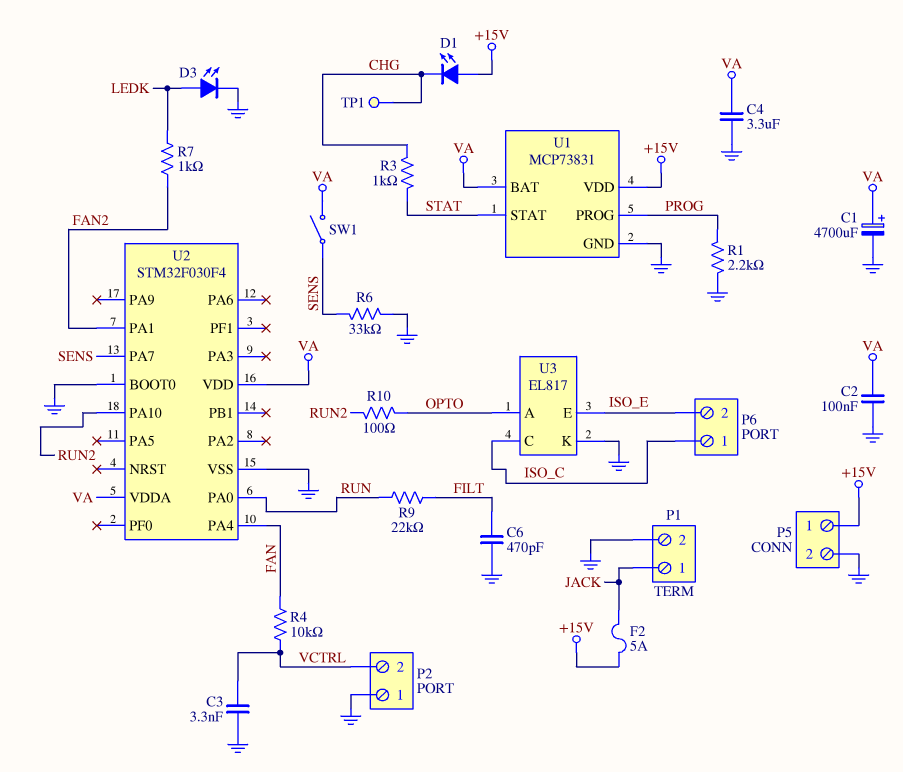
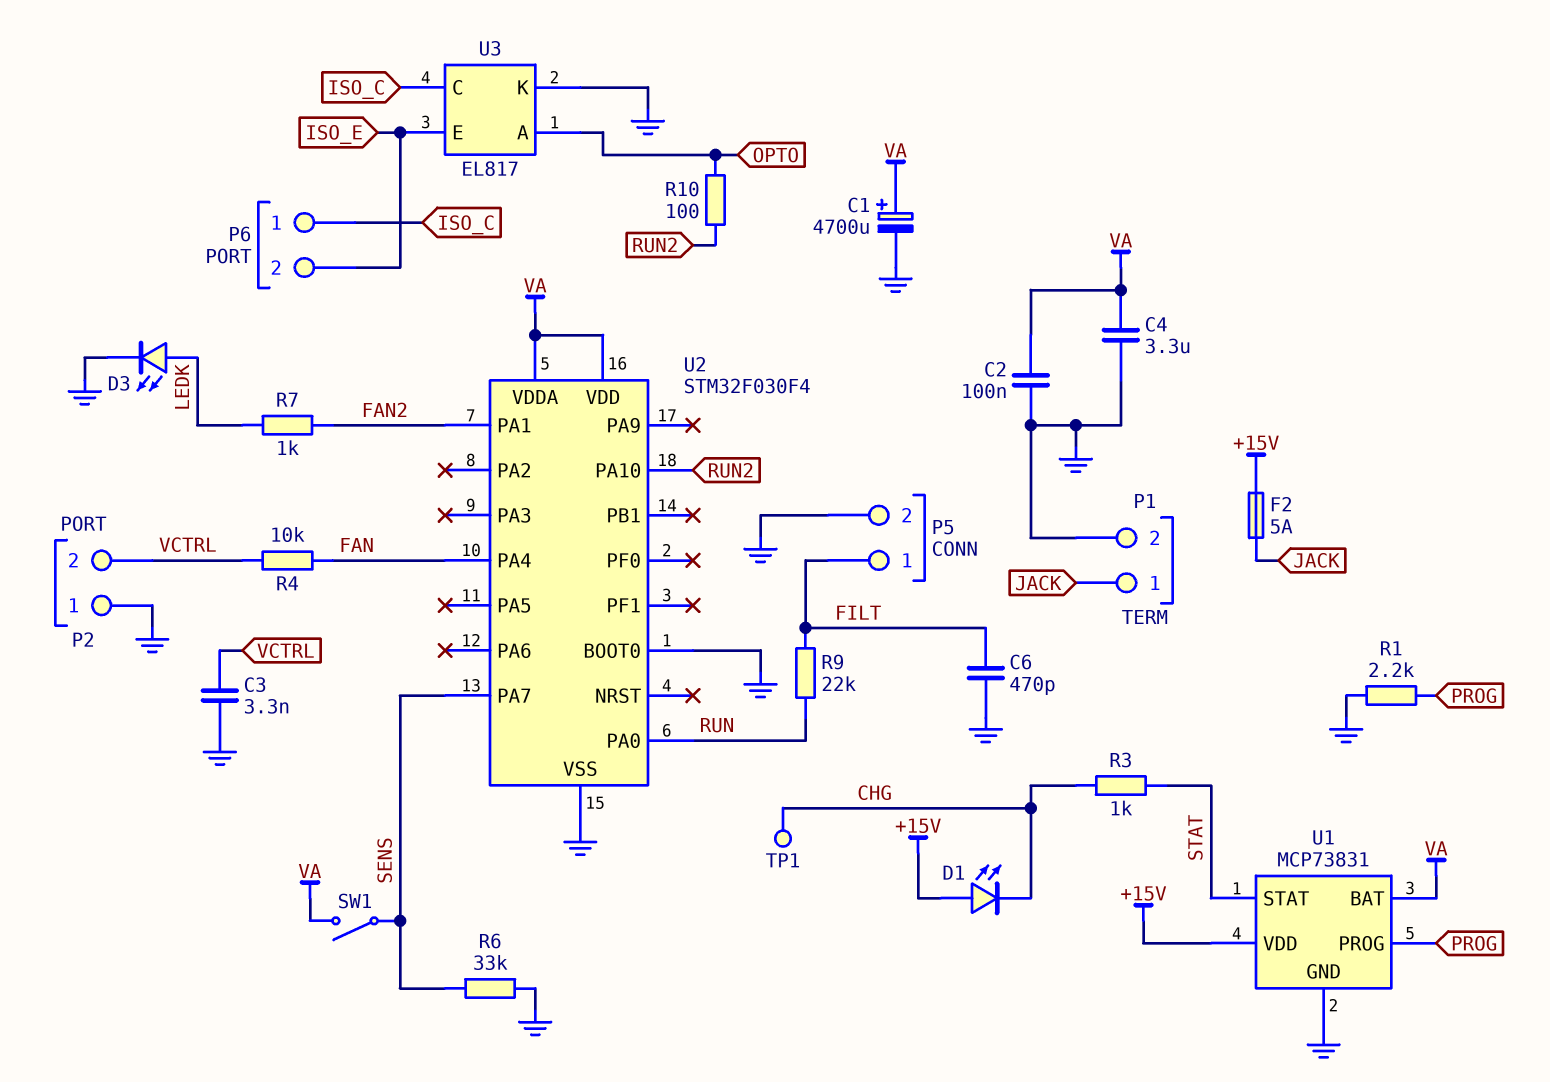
P5 pin 1: +15V -> FILT

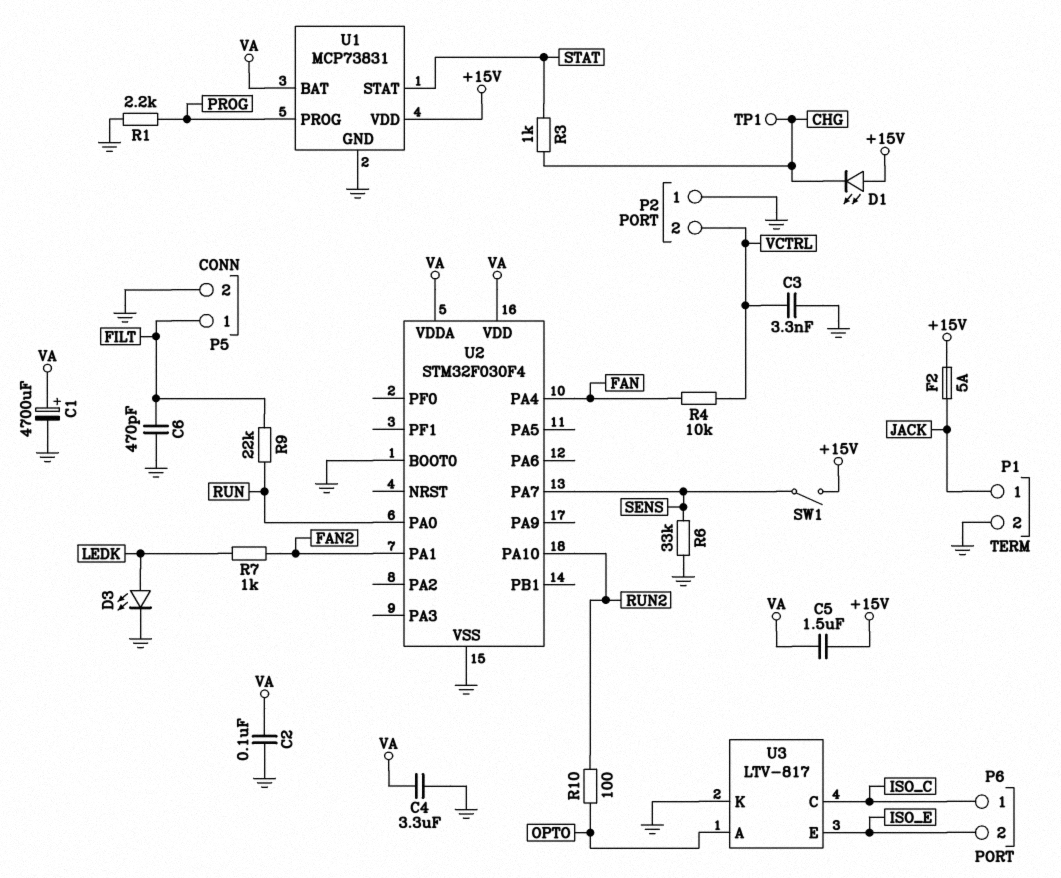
C5: none -> 1.5uF (+15V, VA)
SW1: switch (SENS, VA) -> switch (+15V, SENS)
U3: EL817 -> LTV-817

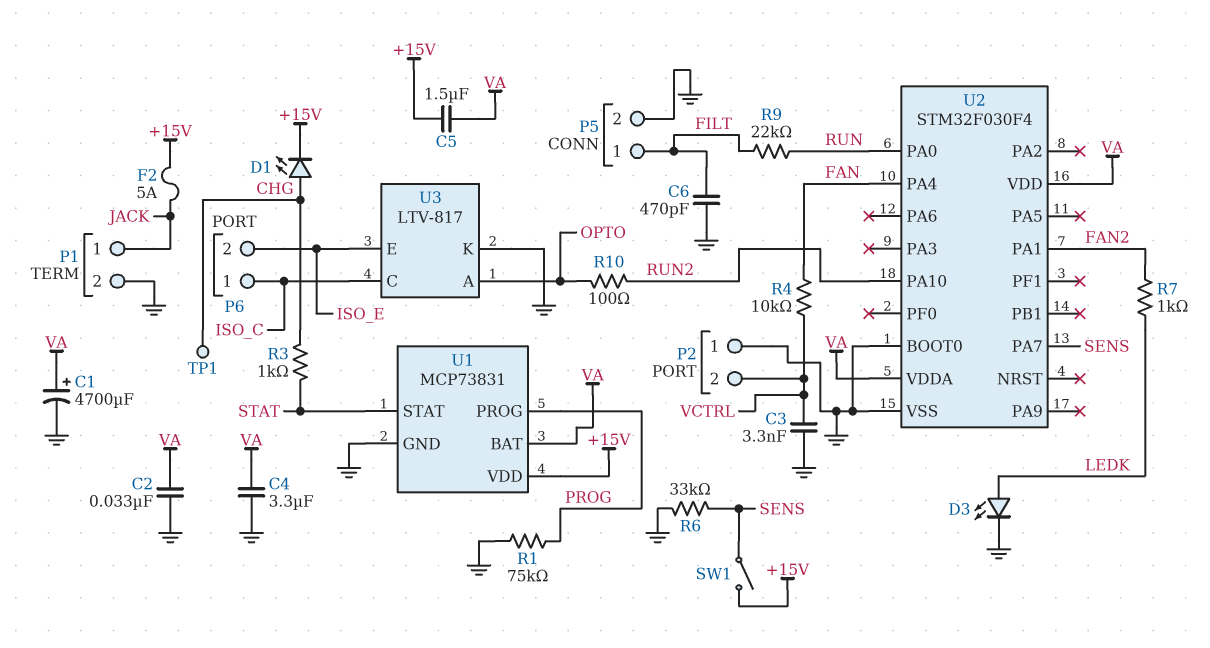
C2: 100nF (GND, VA) -> 33nF (GND, VA)
D1: LED (A +15V, K CHG) -> LED (A CHG, K +15V)
R1: 2.2k (GND, PROG) -> 75k (GND, PROG)

